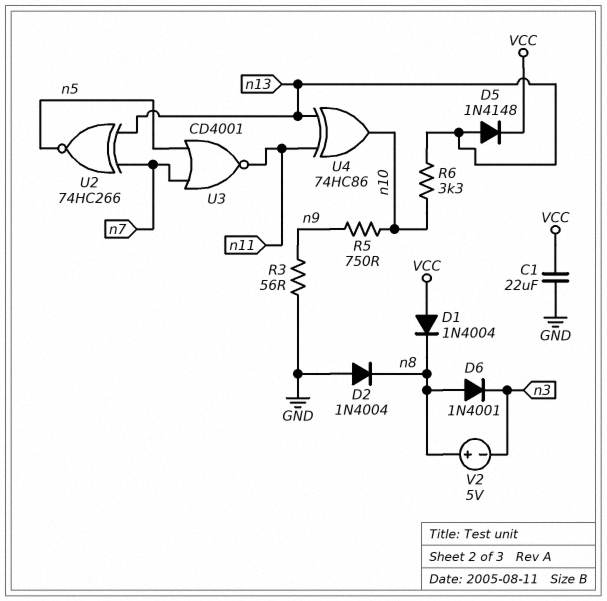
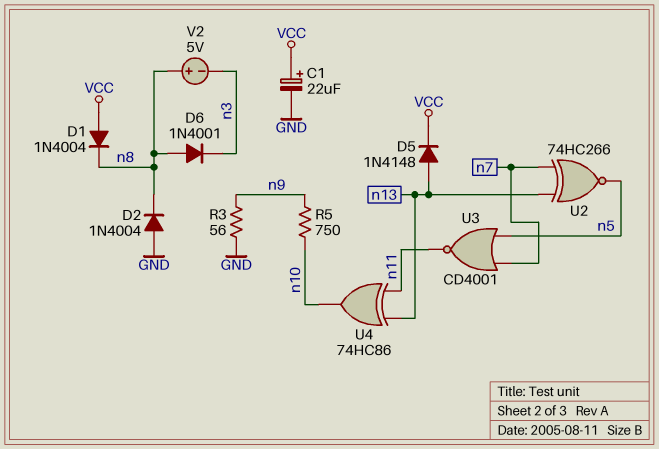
C1: 22uF (GND, VCC) -> 22uF (plus VCC, minus GND)
R6: 3.3k (n10, n13) -> none

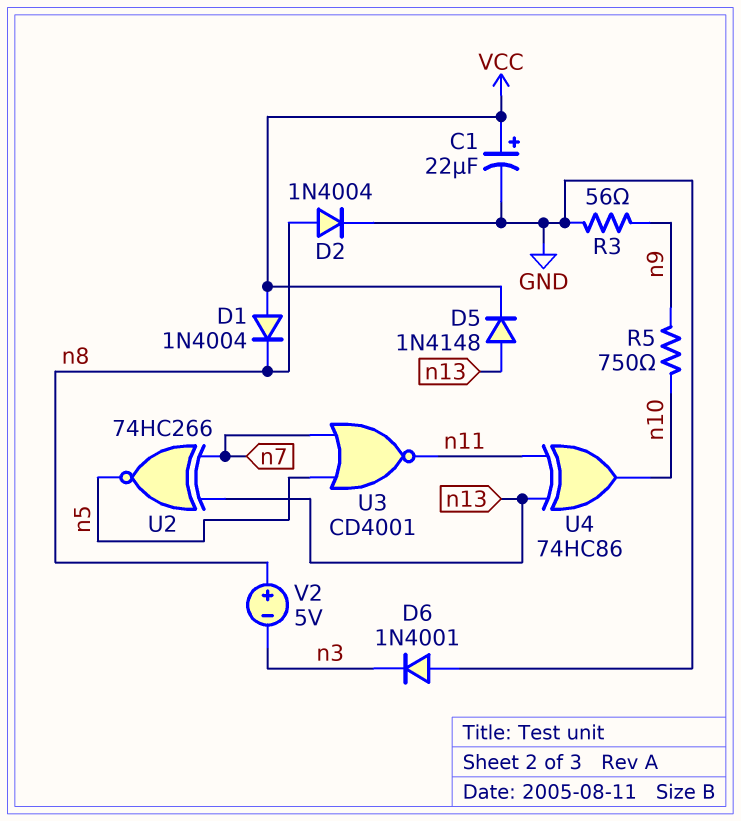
D2: diode 1N4004 (A GND, K n8) -> diode 1N4004 (A n8, K GND)
D6: diode 1N4001 (A n8, K n3) -> diode 1N4001 (A GND, K n3)

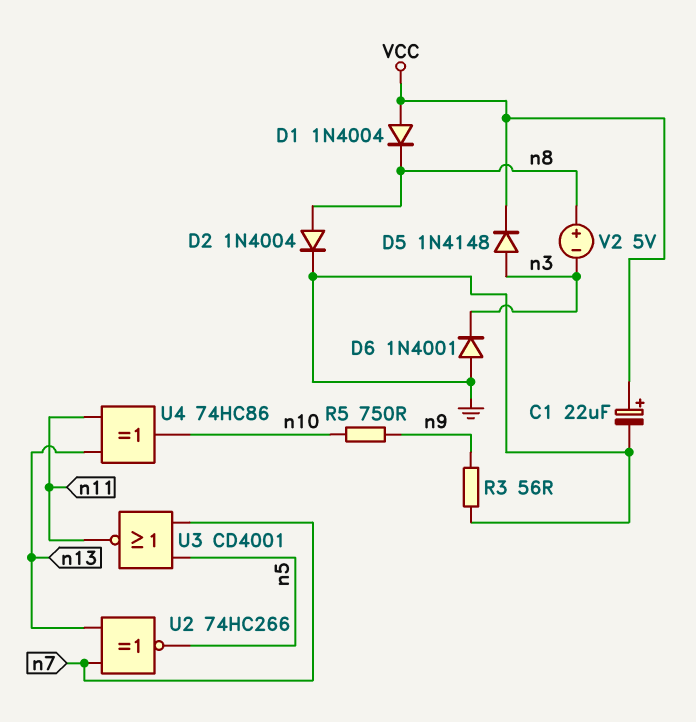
D5: diode 1N4148 (A n13, K VCC) -> diode 1N4148 (A n3, K VCC)

